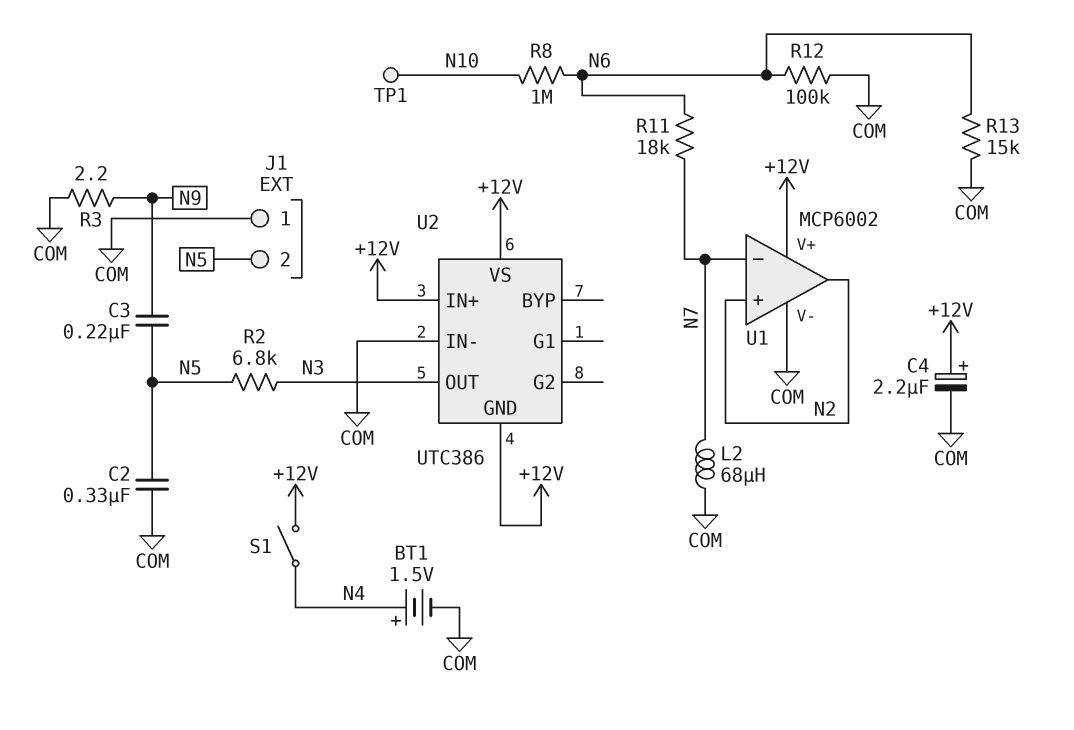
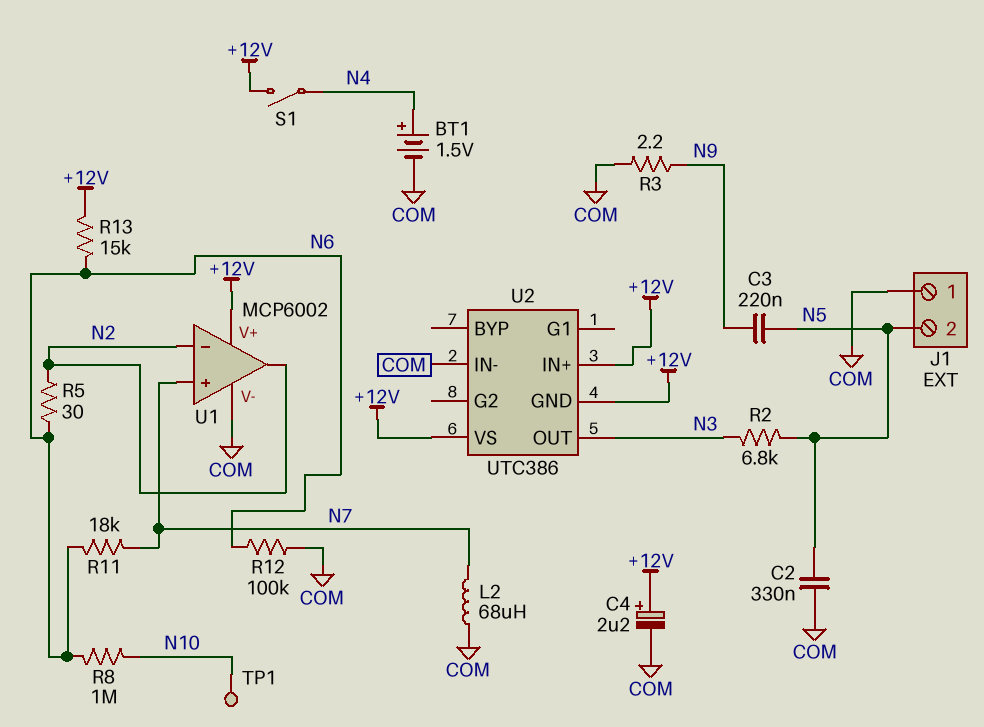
R5: none -> 30 (N2, N6)
R13: 15k (COM, N6) -> 15k (+12V, N6)
U1 pin in+: N2 -> N7
U1 pin in-: N7 -> N2

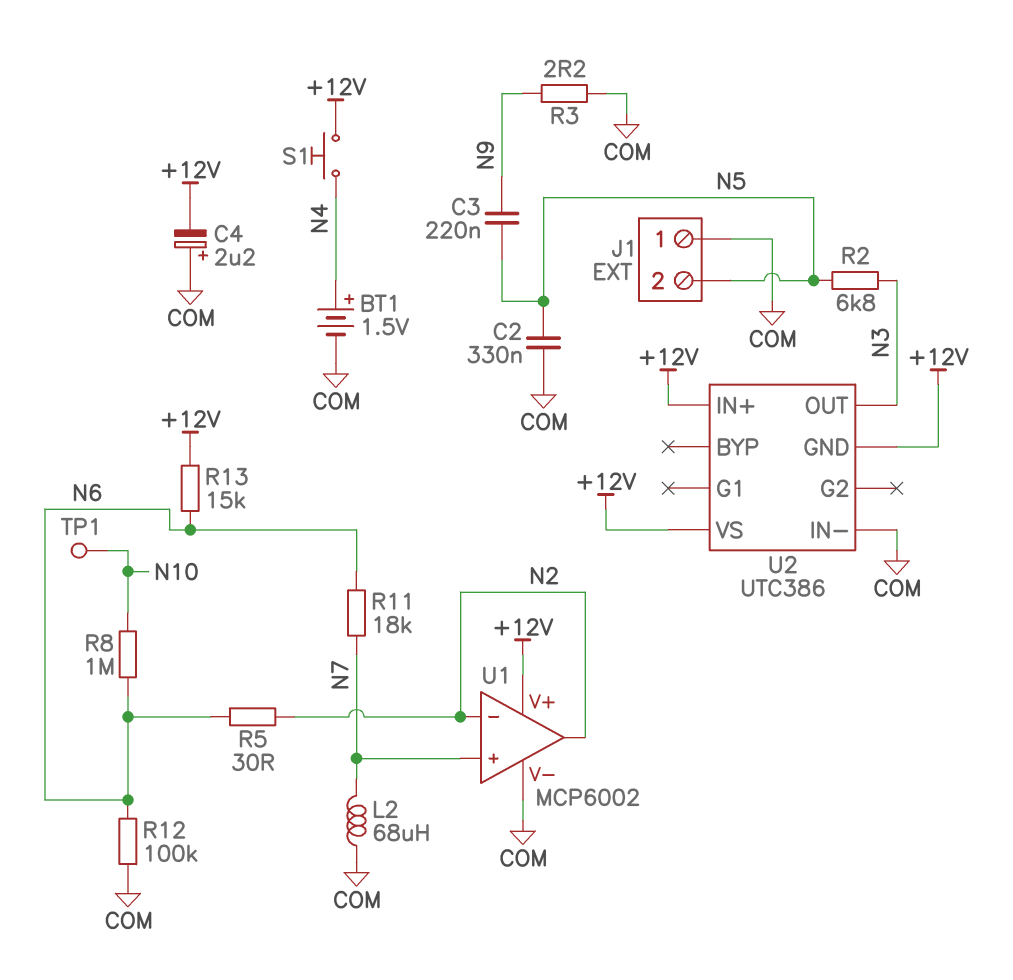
C4: 2.2uF (plus +12V, minus COM) -> 2.2uF (plus COM, minus +12V)
S1: switch (+12V, N4) -> button (+12V, N4)

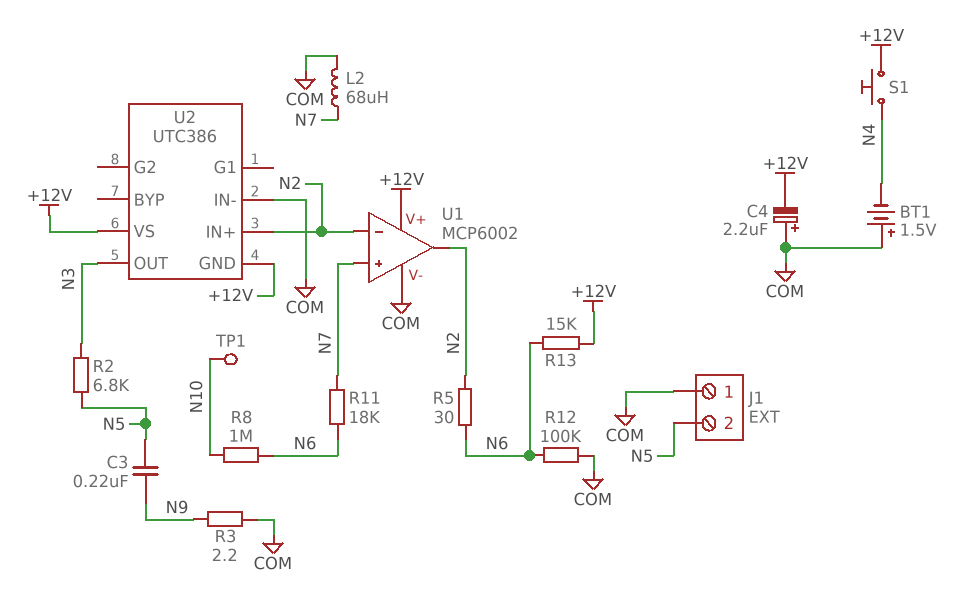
BT1: 1.5V (plus N4, minus COM) -> 1.5V (plus COM, minus N4)
C2: 330nF (COM, N5) -> none
U2 pin IN+: +12V -> N2

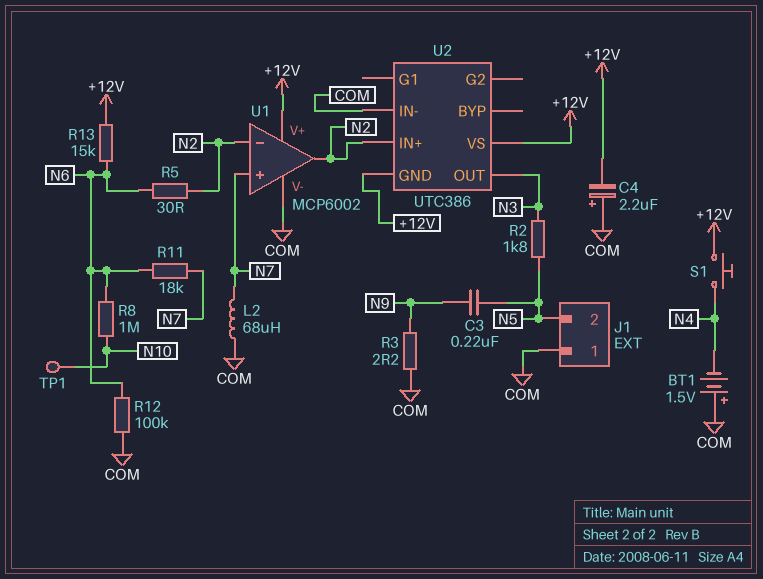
R2: 6.8k (N3, N5) -> 1.8k (N3, N5)

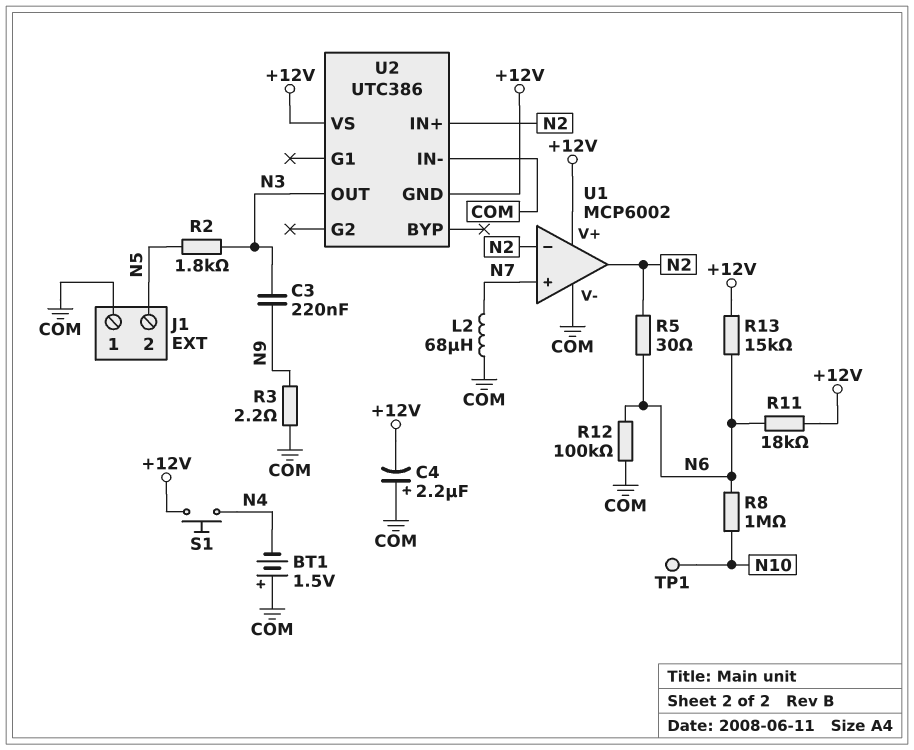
C3: 220nF (N5, N9) -> 220nF (N3, N9)
R11: 18k (N6, N7) -> 18k (+12V, N6)

